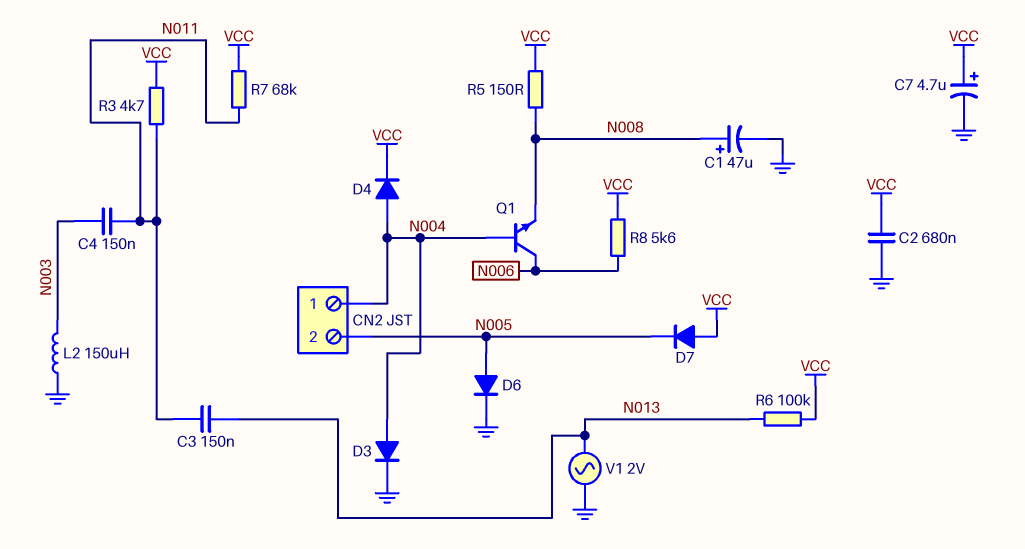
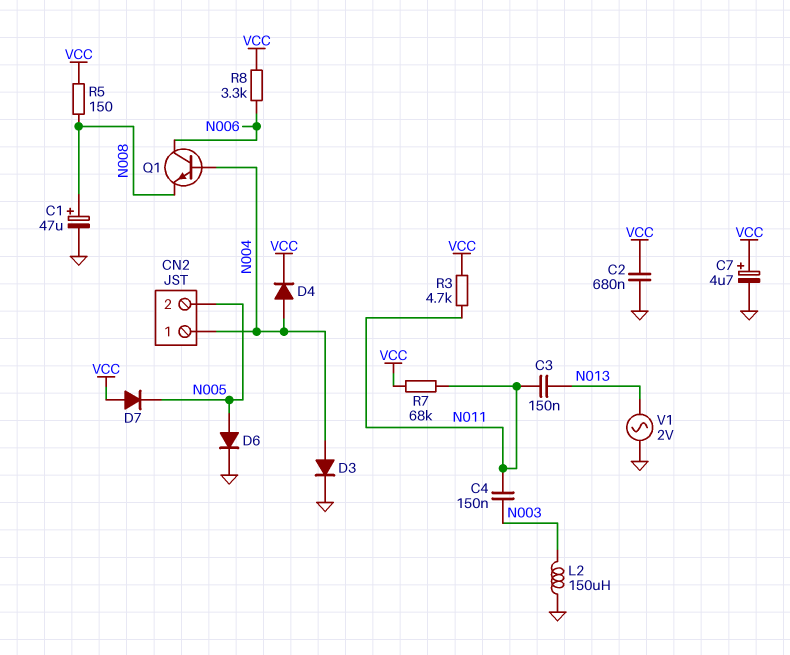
R6: 100k (N013, VCC) -> none
R8: 5.6k (N006, VCC) -> 3.3k (N006, VCC)

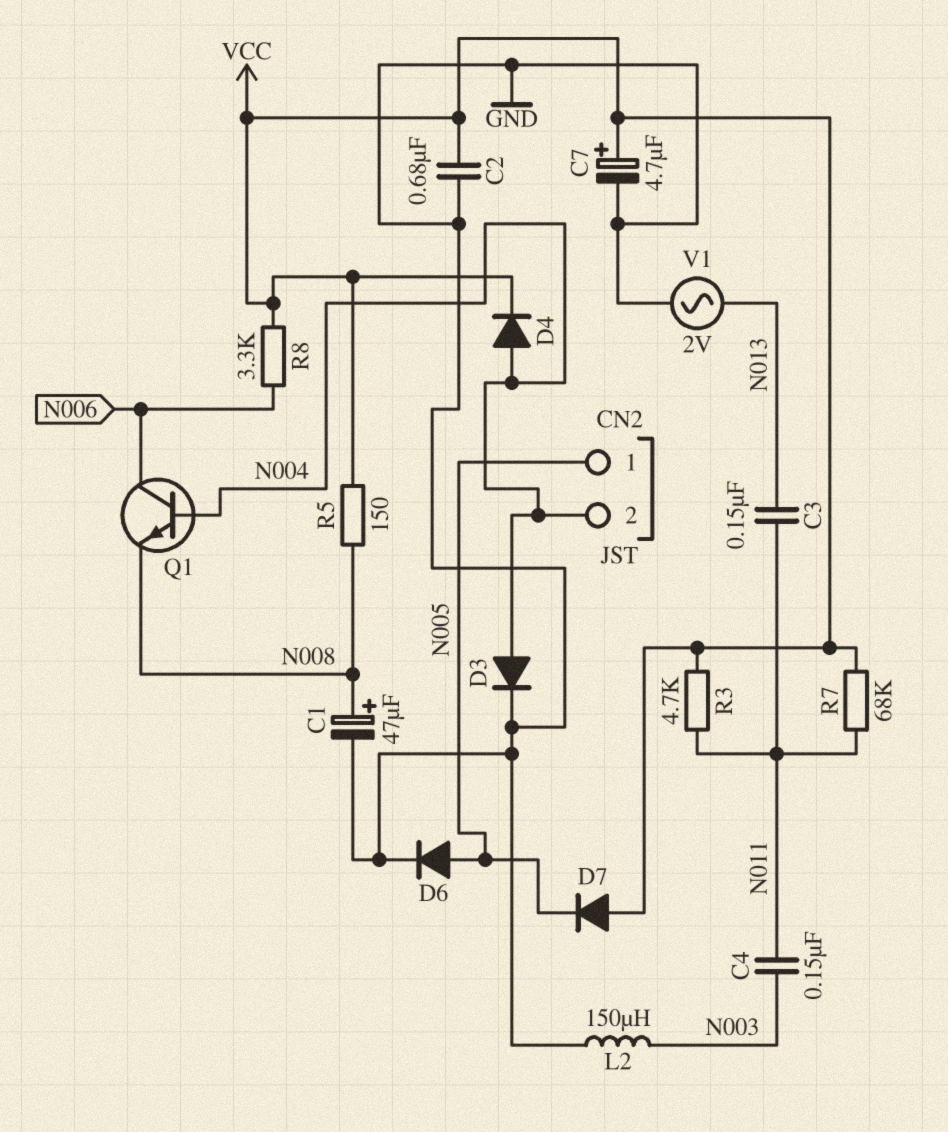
CN2 pin 1: N004 -> N005
CN2 pin 2: N005 -> N004

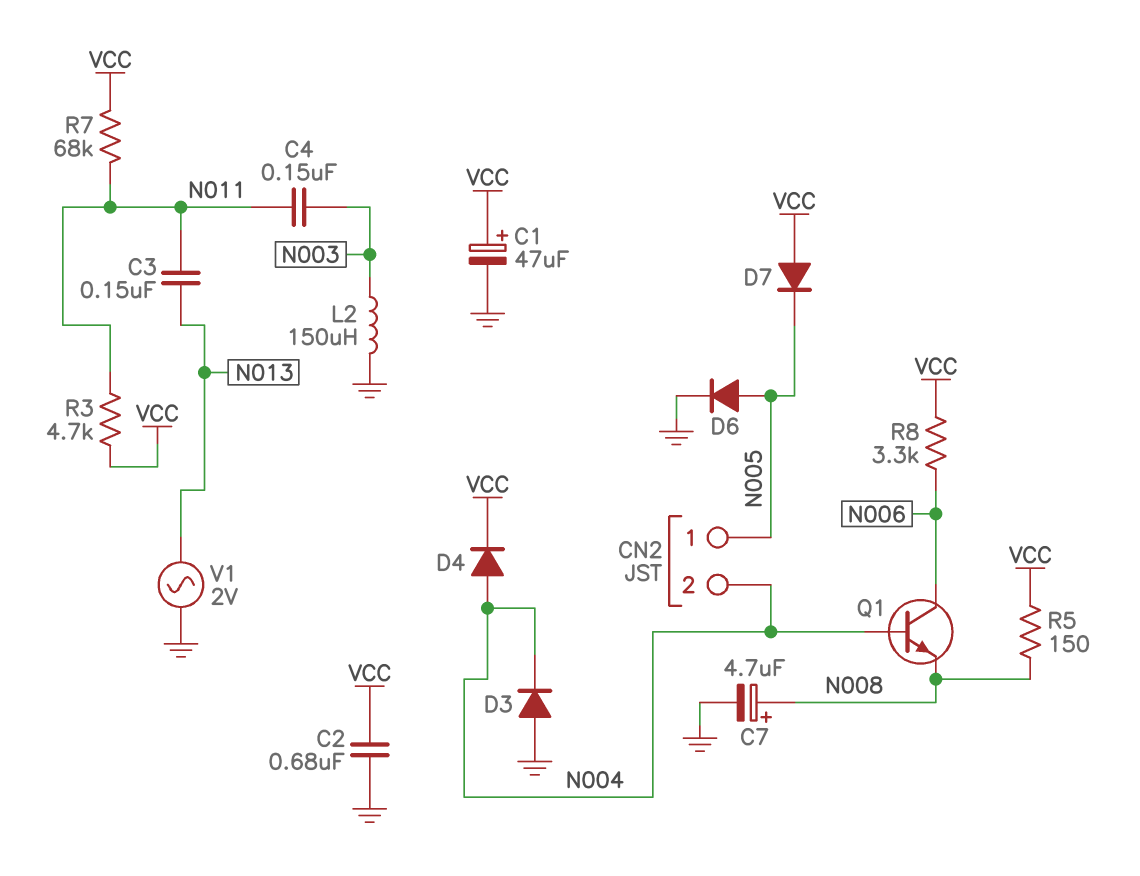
C1: 47uF (plus N008, minus GND) -> 47uF (plus VCC, minus GND)
C7: 4.7uF (plus VCC, minus GND) -> 4.7uF (plus N008, minus GND)
D3: diode (A N004, K GND) -> diode (A GND, K N004)

